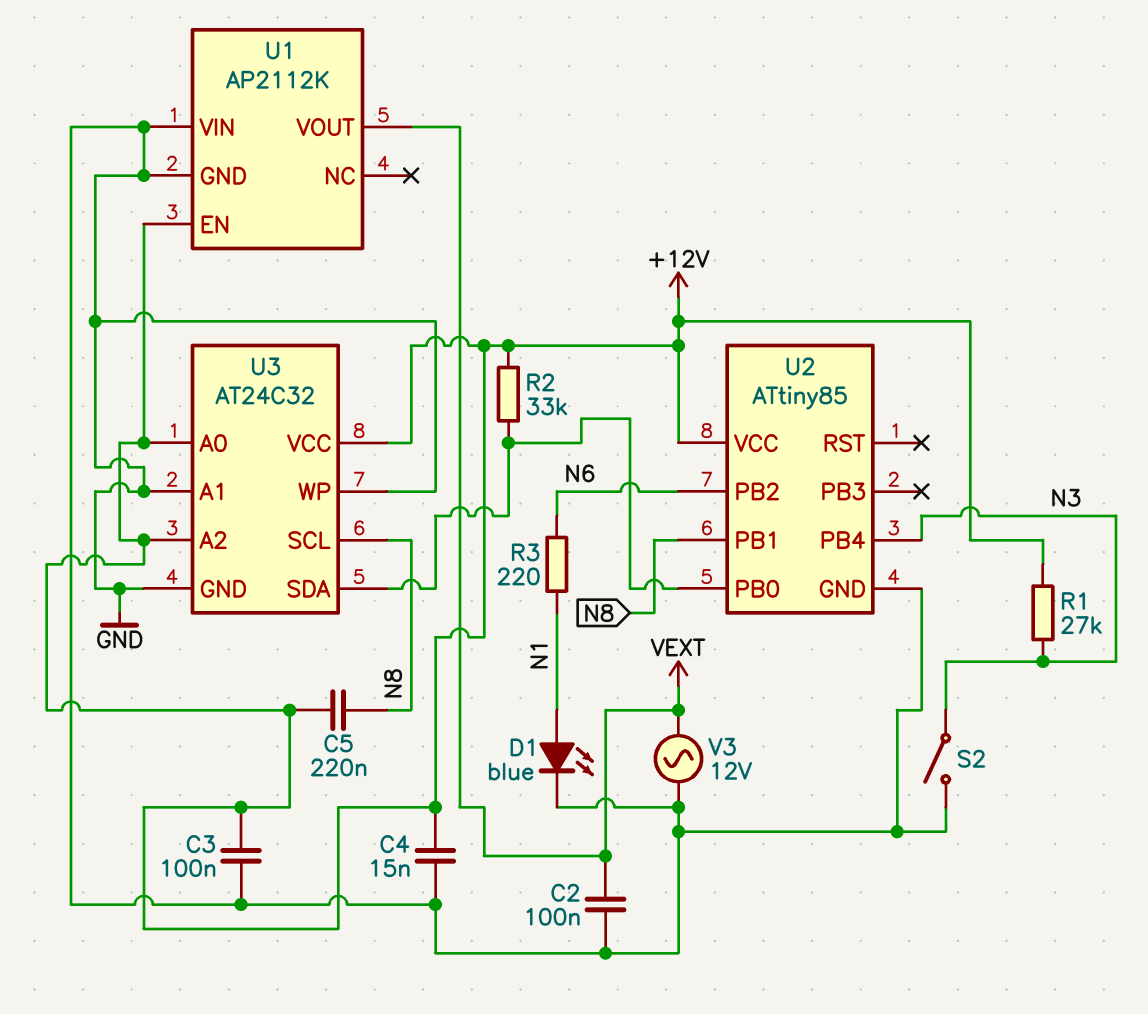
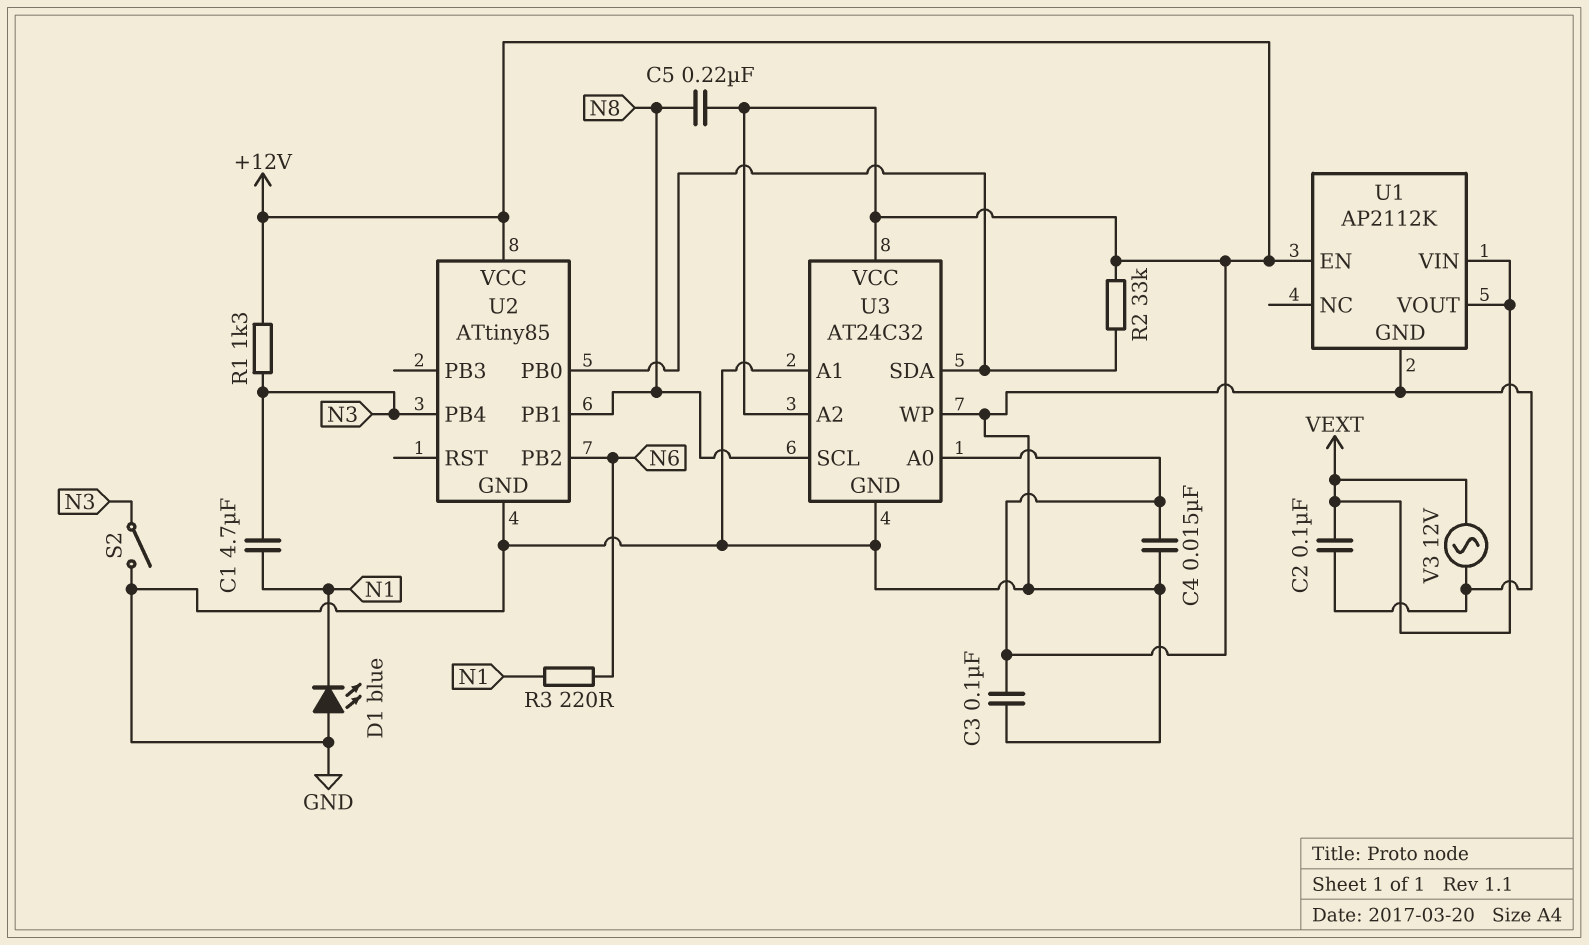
C1: none -> 4.7uF (N1, N3)
D1: LED blue (A N1, K GND) -> LED blue (A GND, K N1)
R1: 27k (+12V, N3) -> 1.3k (+12V, N3)
U1 pin VIN: GND -> VEXT

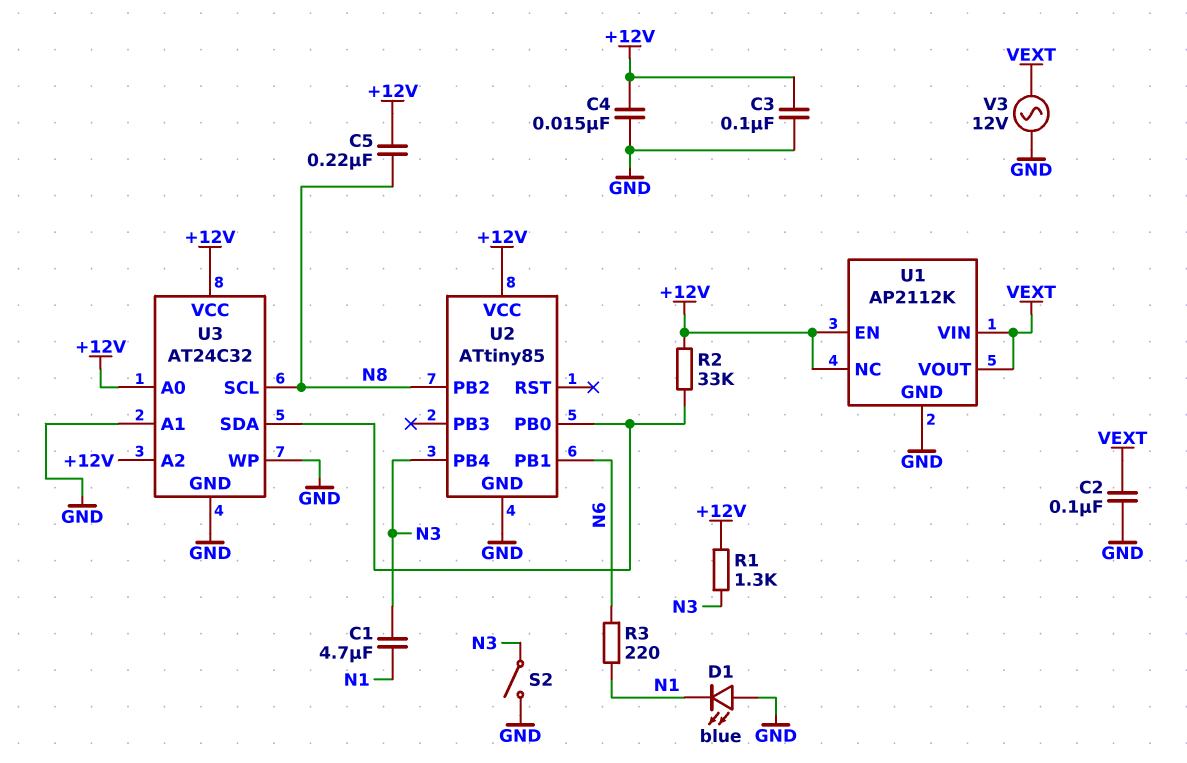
U1 pin NC: none -> +12V
U2 pin PB1: N8 -> N6
U2 pin PB2: N6 -> N8

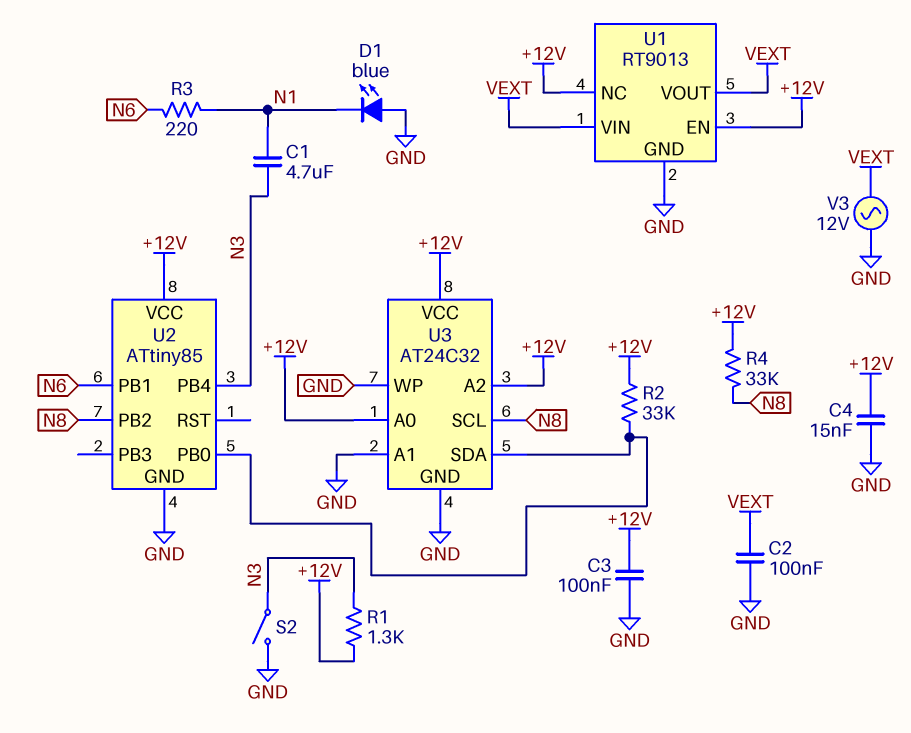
C5: 220nF (+12V, N8) -> none
R4: none -> 33k (+12V, N8)
U1: AP2112K -> RT9013

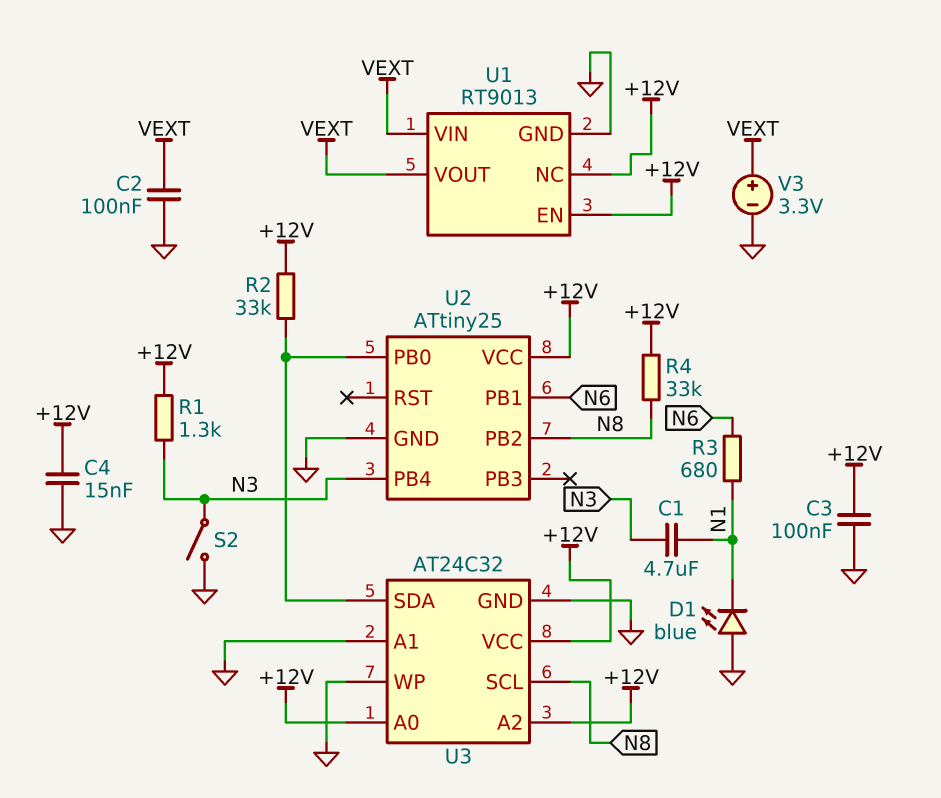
R3: 220 (N1, N6) -> 680 (N1, N6)
U2: ATtiny85 -> ATtiny25
V3: AC 12V (GND, VEXT) -> 3.3V (plus VEXT, minus GND)

